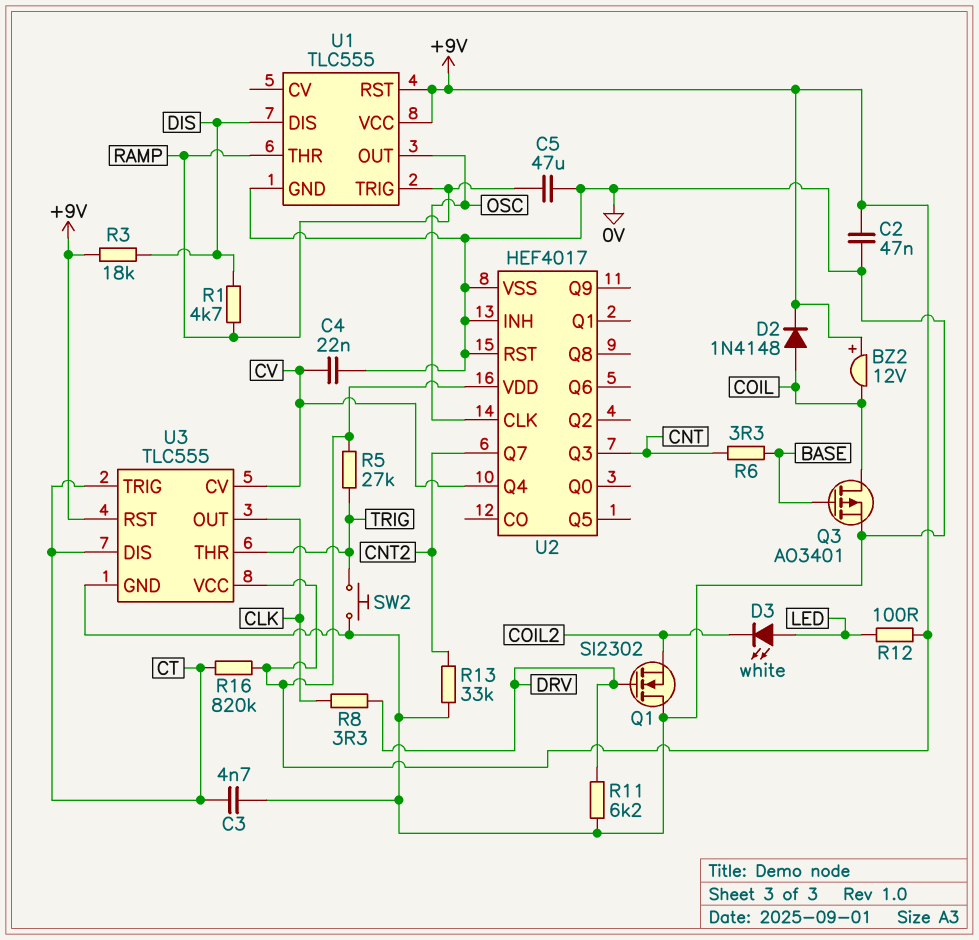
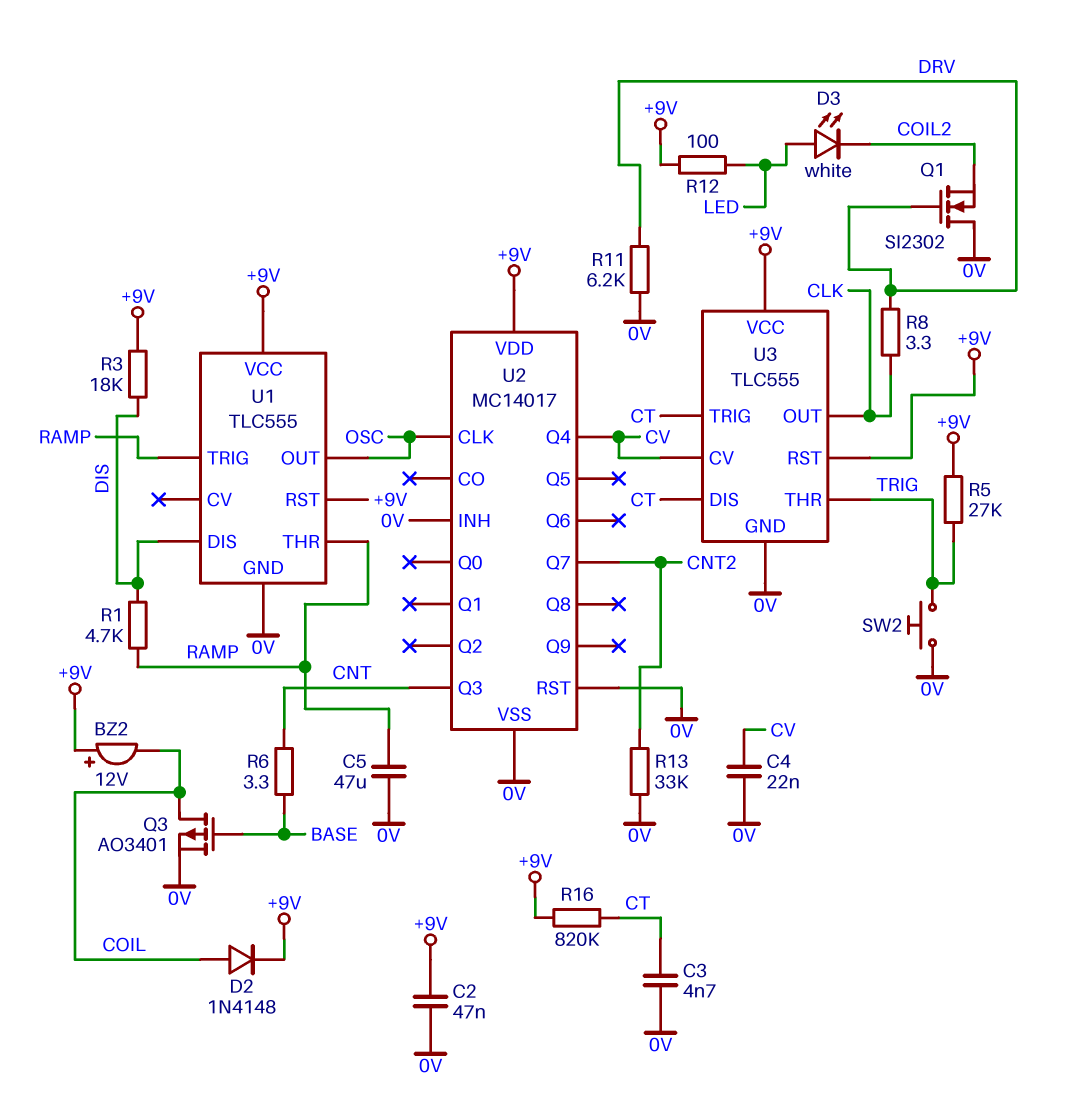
U2: HEF4017 -> MC14017

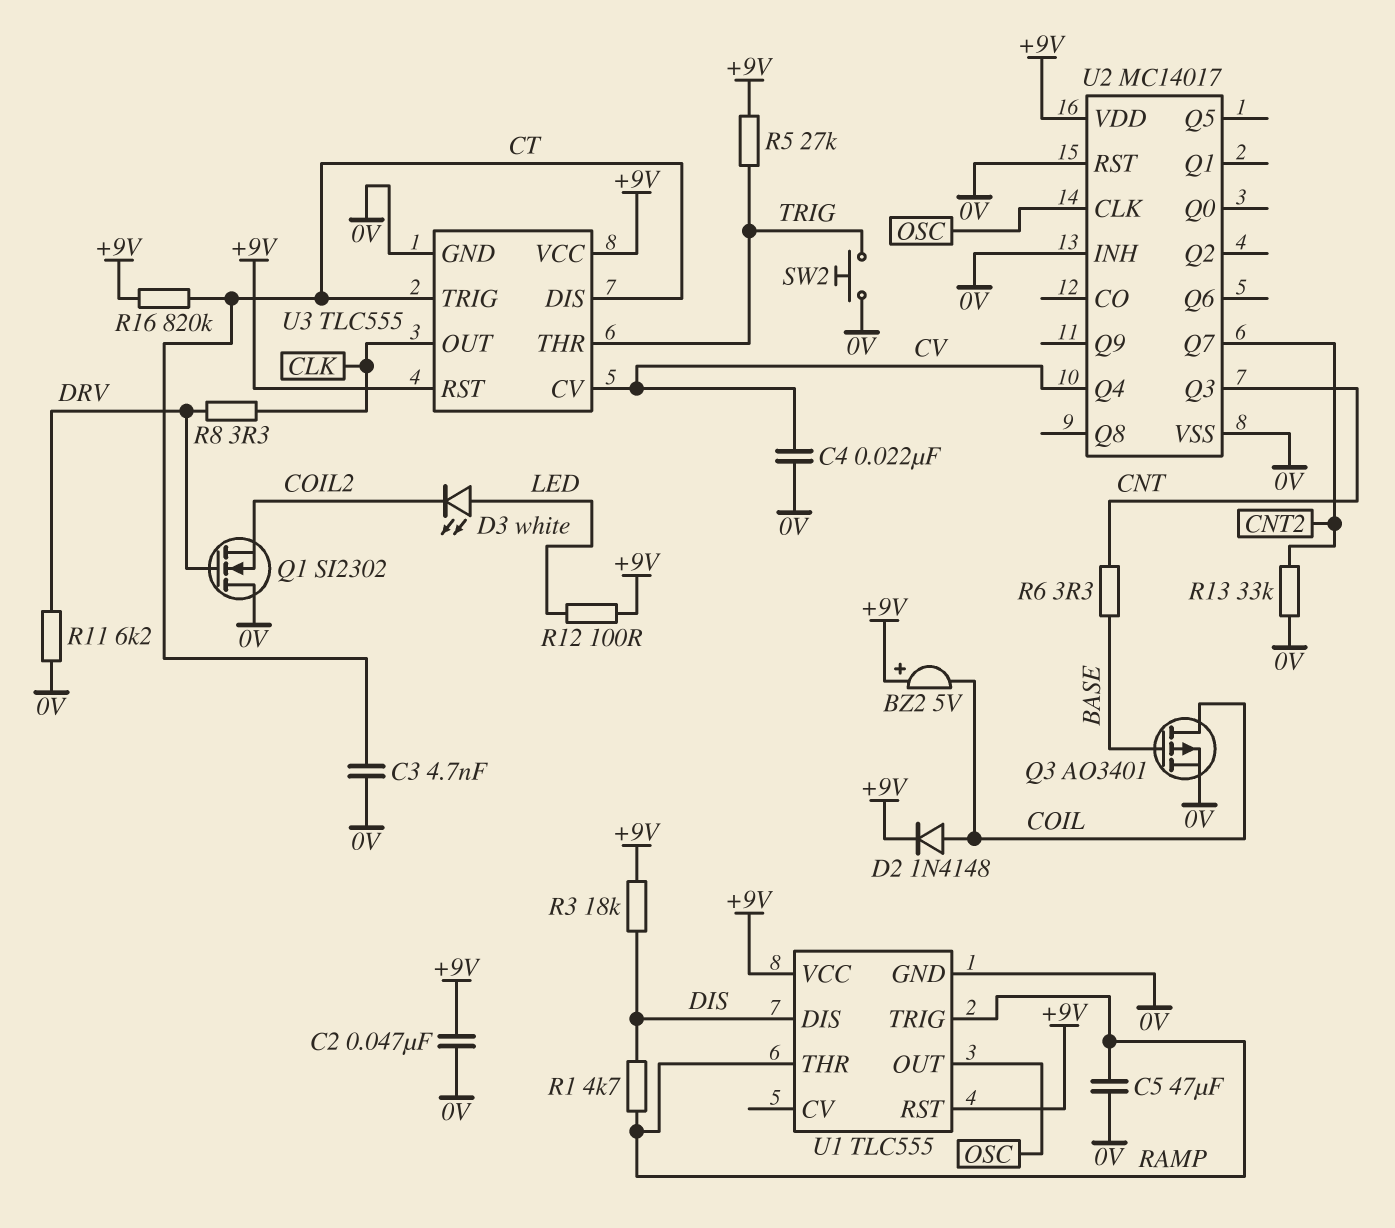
BZ2: buzzer 12V (plus +9V, minus COIL) -> buzzer 5V (plus +9V, minus COIL)

